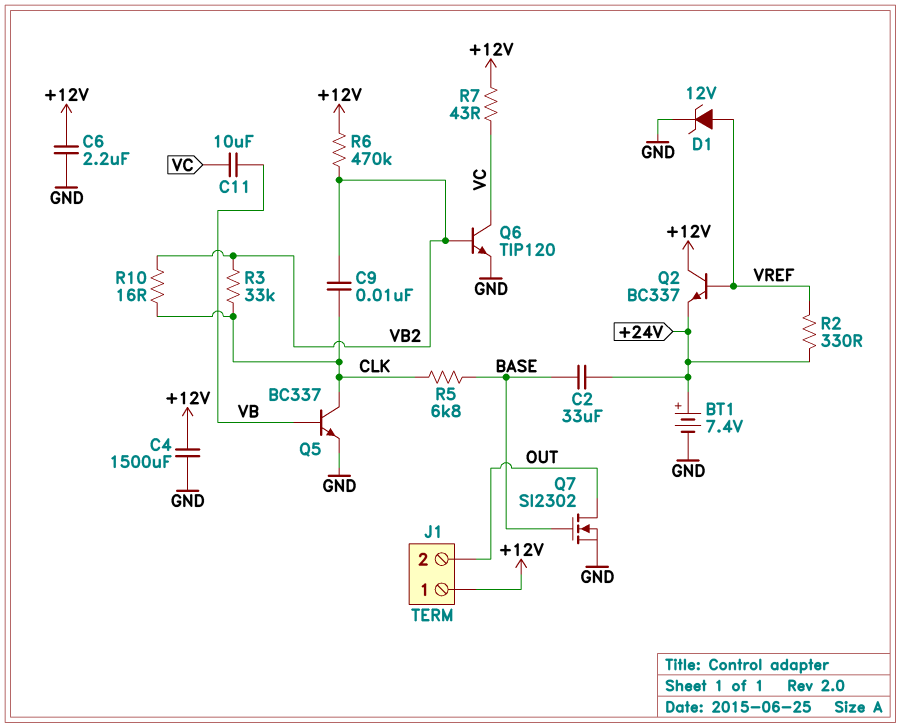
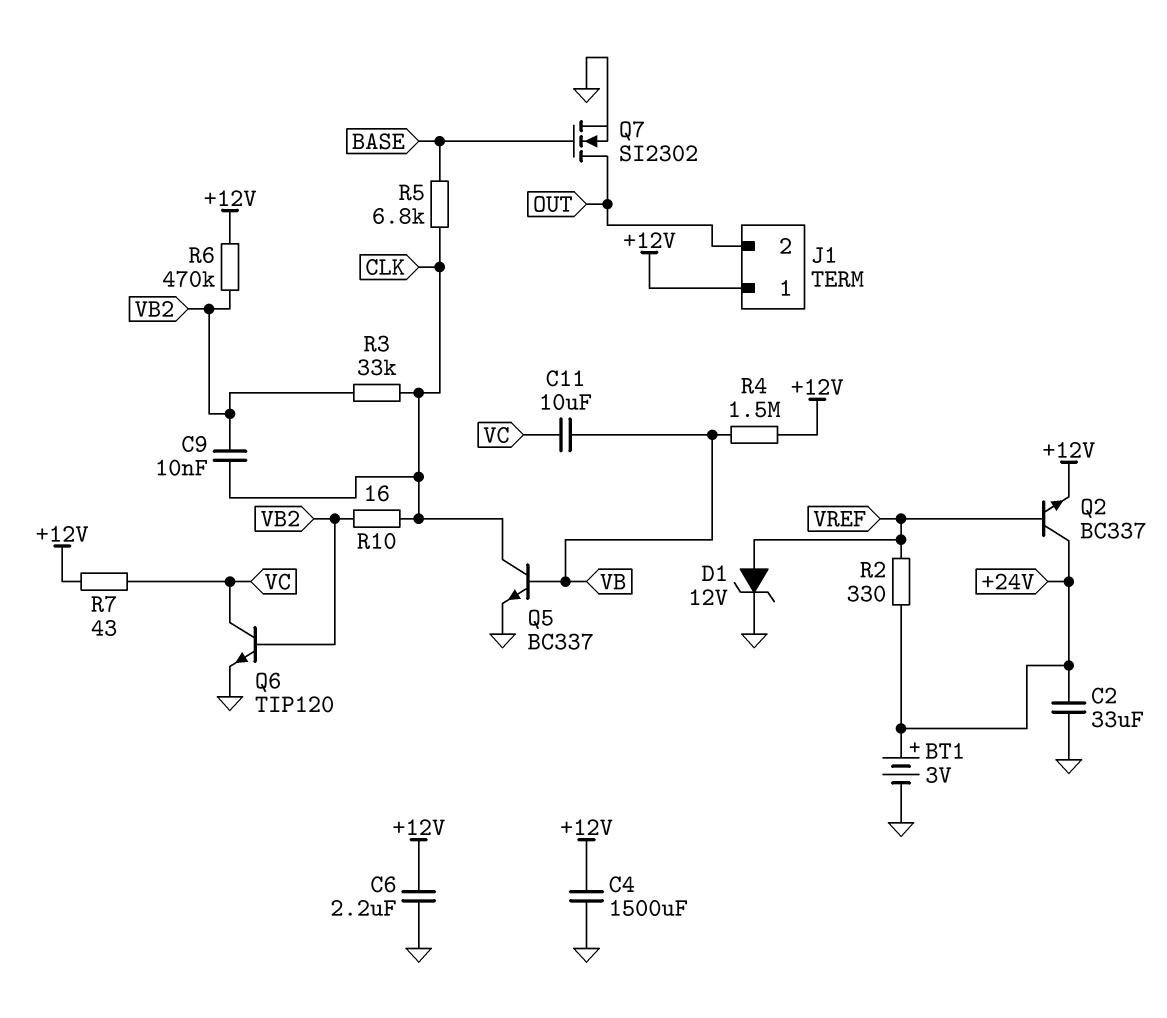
BT1: 7.4V (plus +24V, minus GND) -> 3V (plus +24V, minus GND)
C2: 33uF (+24V, BASE) -> 33uF (+24V, GND)
Q2: NPN BC337 (B VREF, C +12V, E +24V) -> NPN BC337 (B VREF, C +24V, E +12V)
R4: none -> 1.5M (+12V, VB)

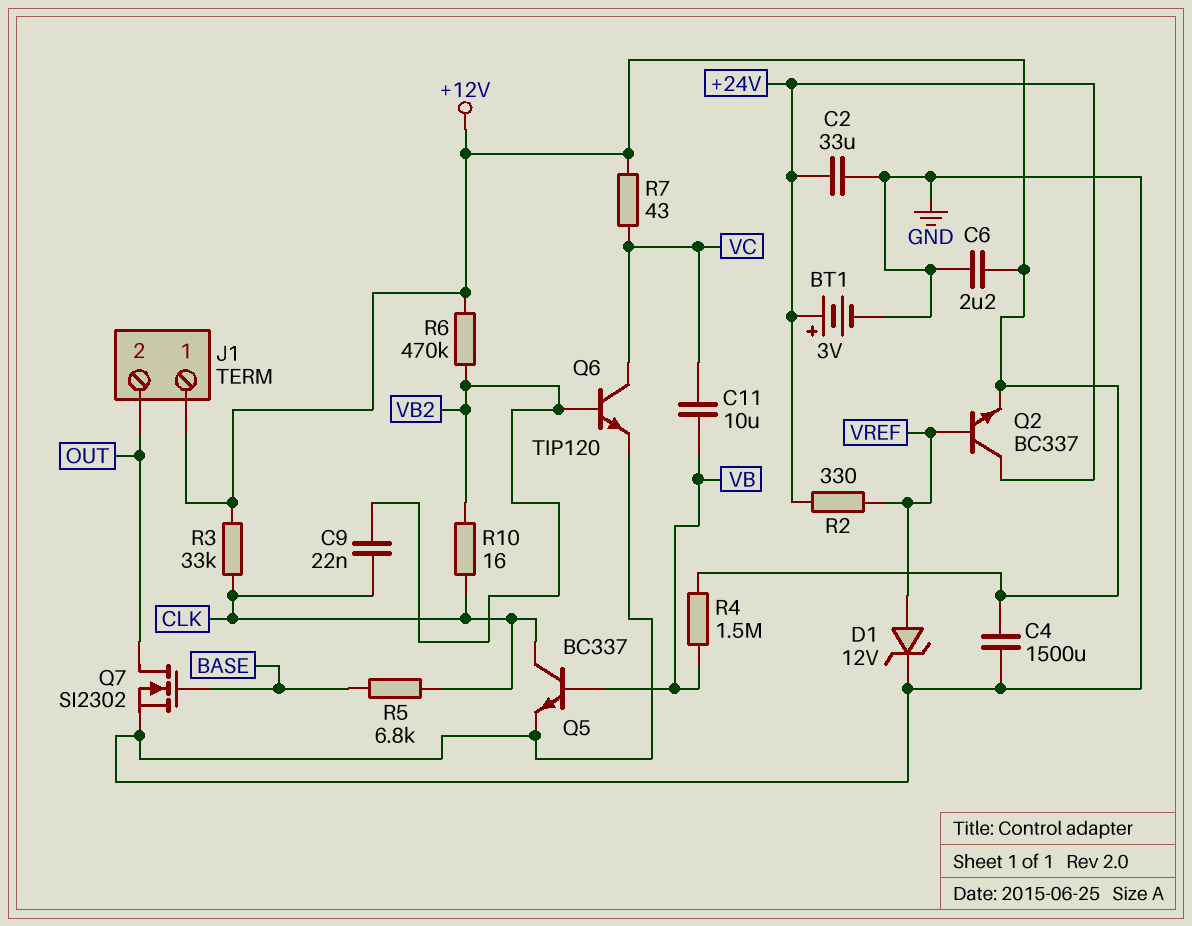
C9: 10nF (CLK, VB2) -> 22nF (CLK, VB2)
R3: 33k (CLK, VB2) -> 33k (+12V, CLK)

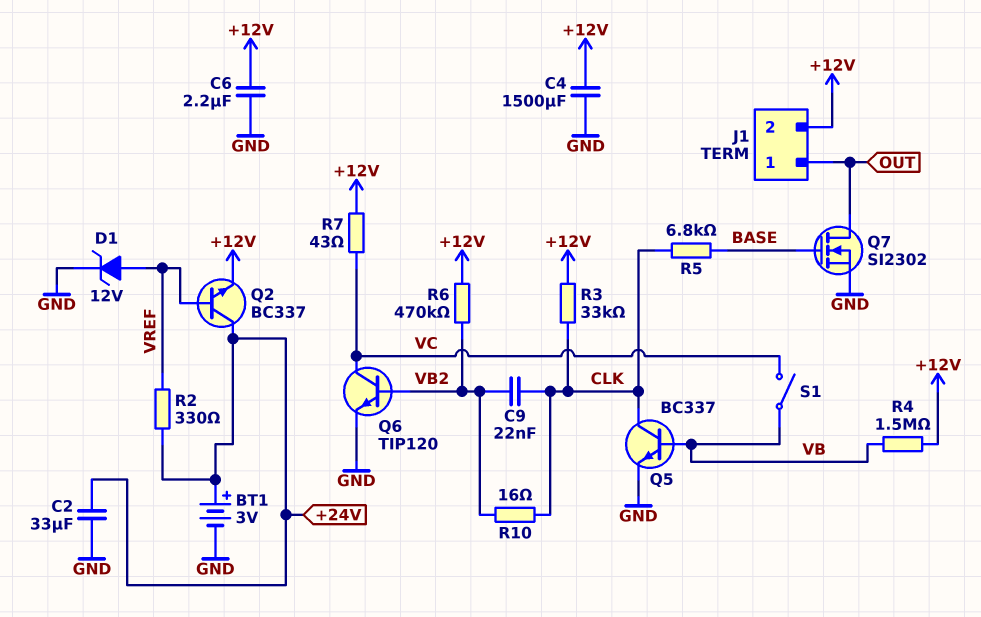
C11: 10uF (VB, VC) -> none
J1 pin 1: +12V -> OUT
J1 pin 2: OUT -> +12V
S1: none -> switch (VB, VC)

